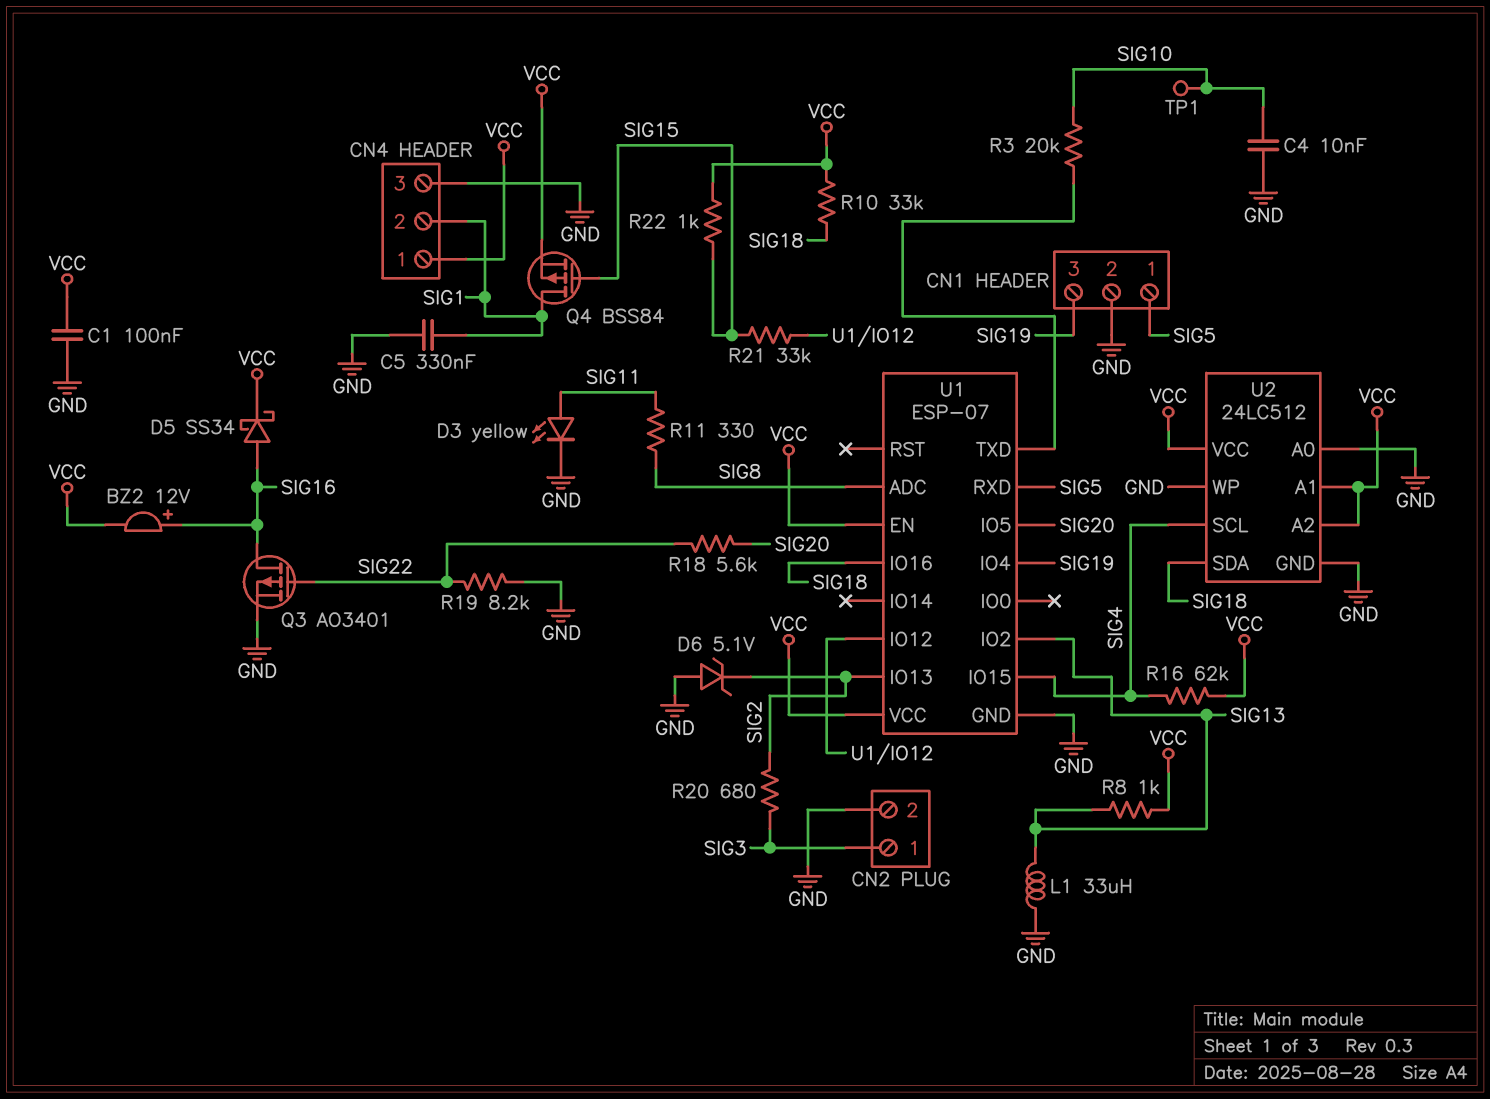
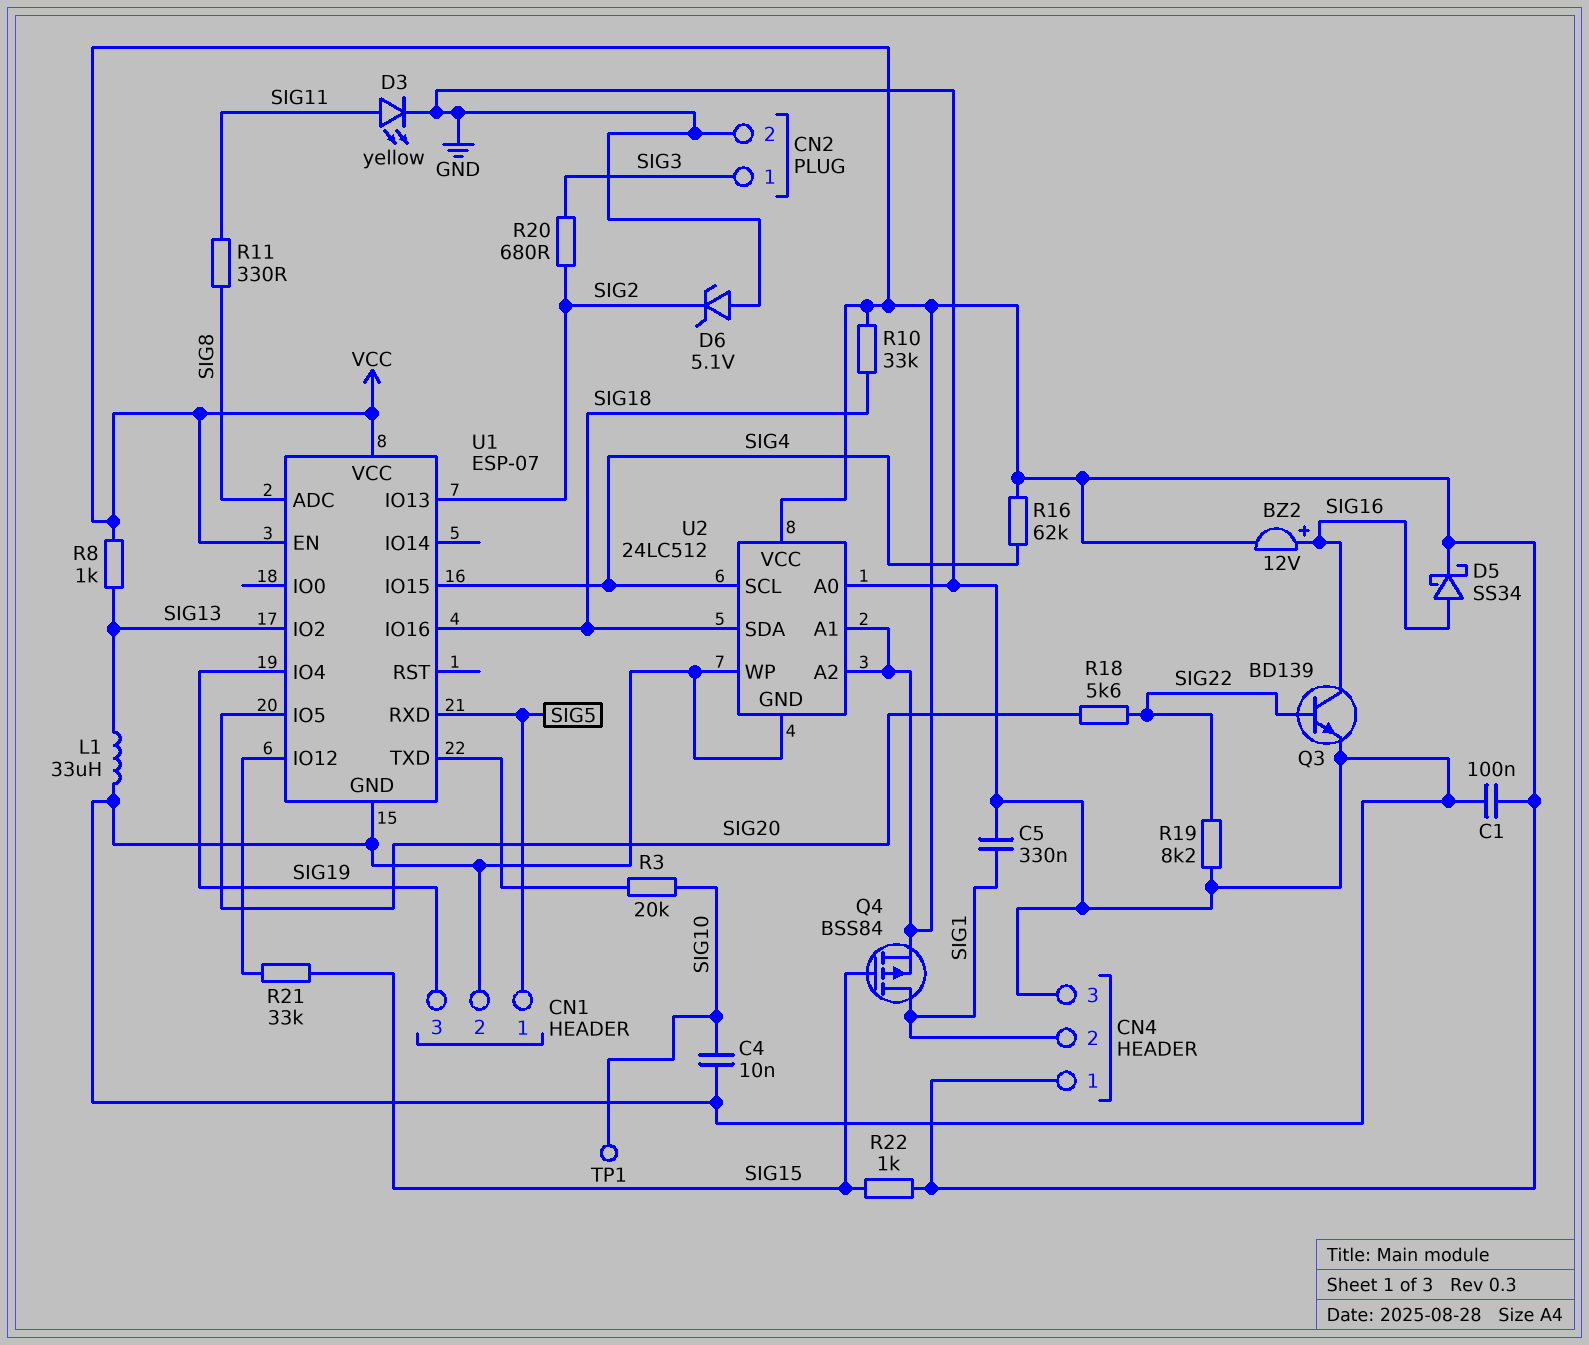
Q3: PMOS AO3401 (G SIG22, D SIG16, S GND) -> NPN BD139 (B SIG22, C SIG16, E GND)

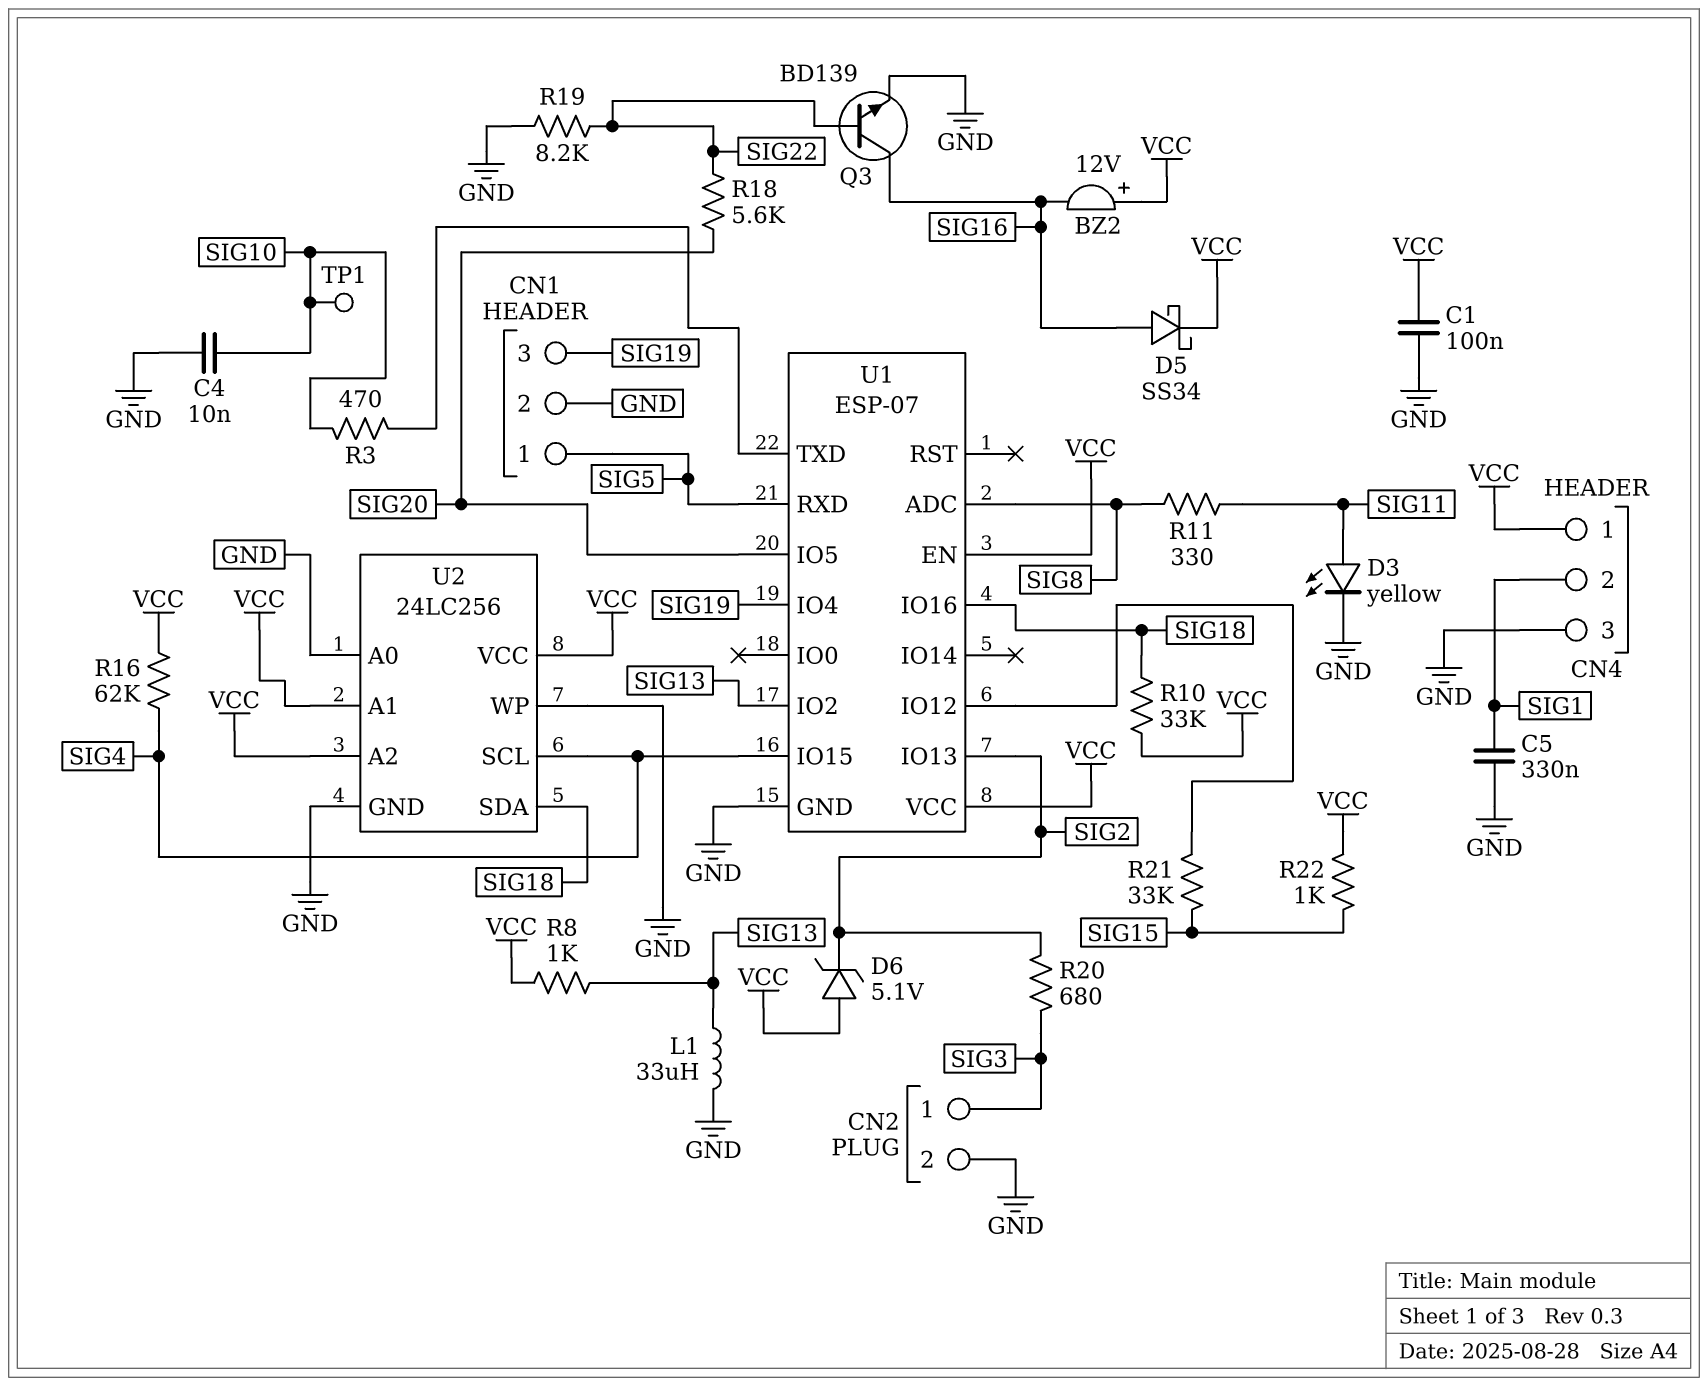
BZ2: buzzer 12V (plus SIG16, minus VCC) -> buzzer 12V (plus VCC, minus SIG16)
D6: zener 5.1V (A GND, K SIG2) -> zener 5.1V (A VCC, K SIG2)
Q4: PMOS BSS84 (G SIG15, D SIG1, S VCC) -> none
R3: 20k (SIG10, U1/TXD) -> 470 (SIG10, U1/TXD)
U2: 24LC512 -> 24LC256

